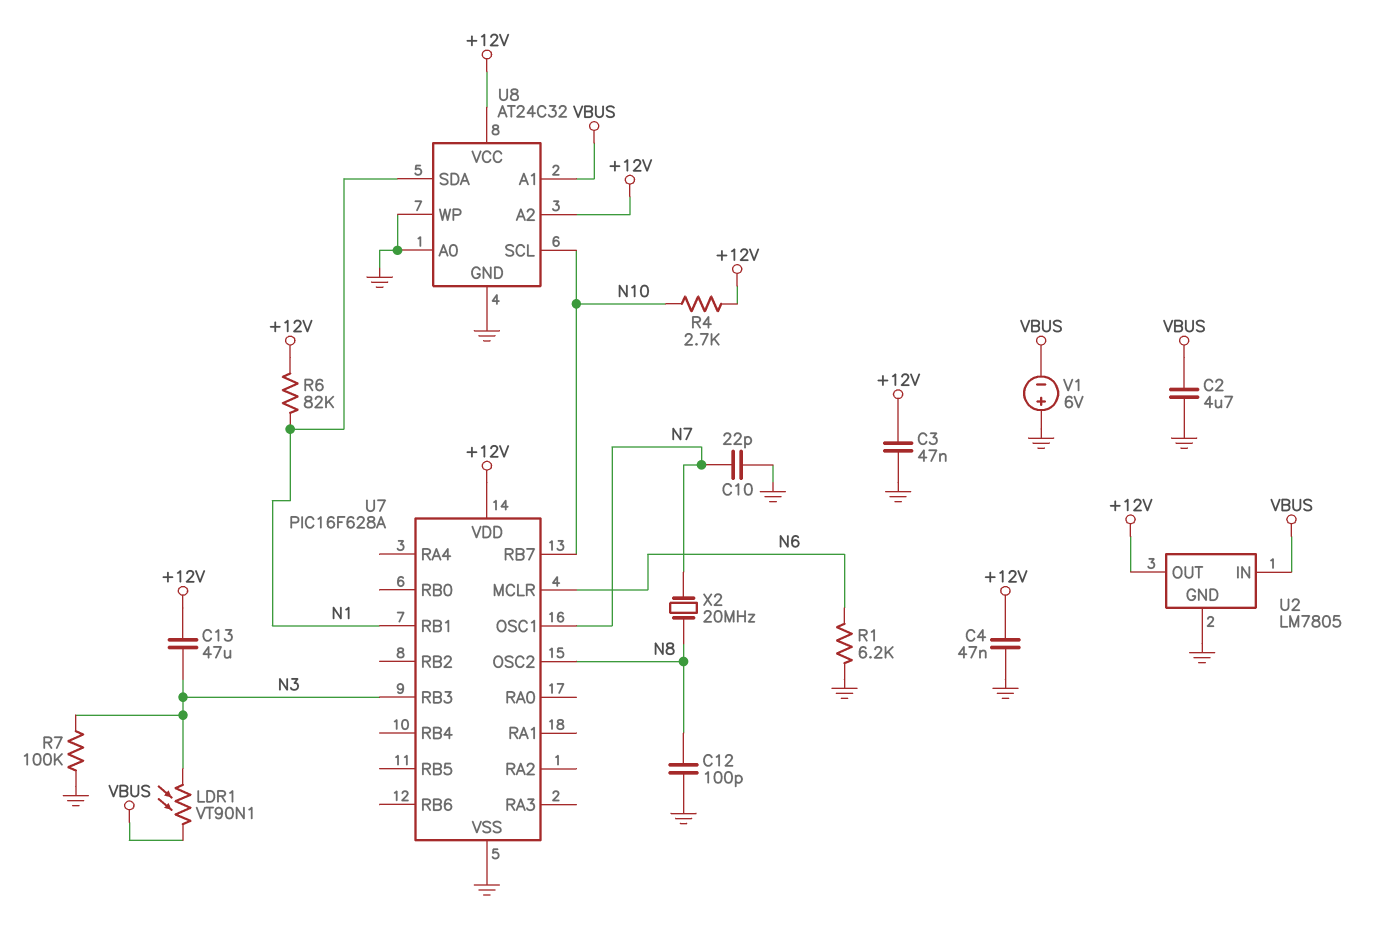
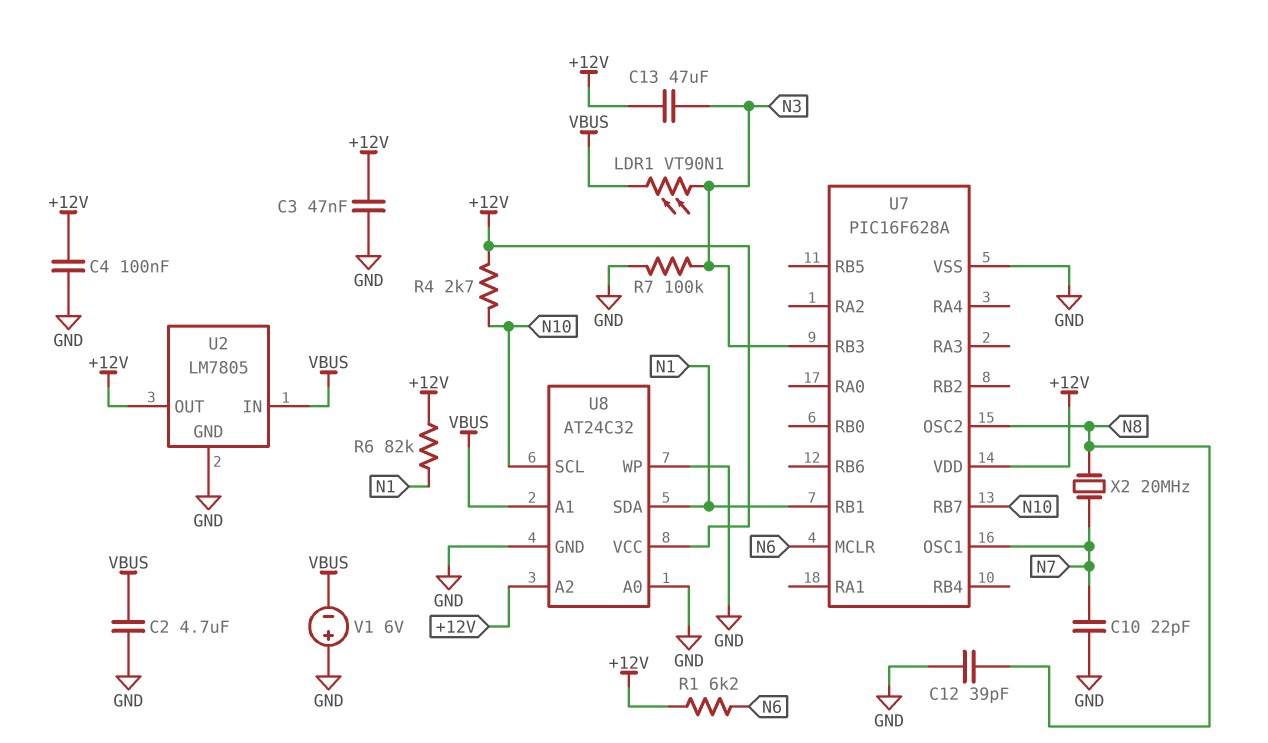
C4: 47nF (+12V, GND) -> 100nF (+12V, GND)
C12: 100pF (GND, N8) -> 39pF (GND, N8)
R1: 6.2k (GND, N6) -> 6.2k (+12V, N6)

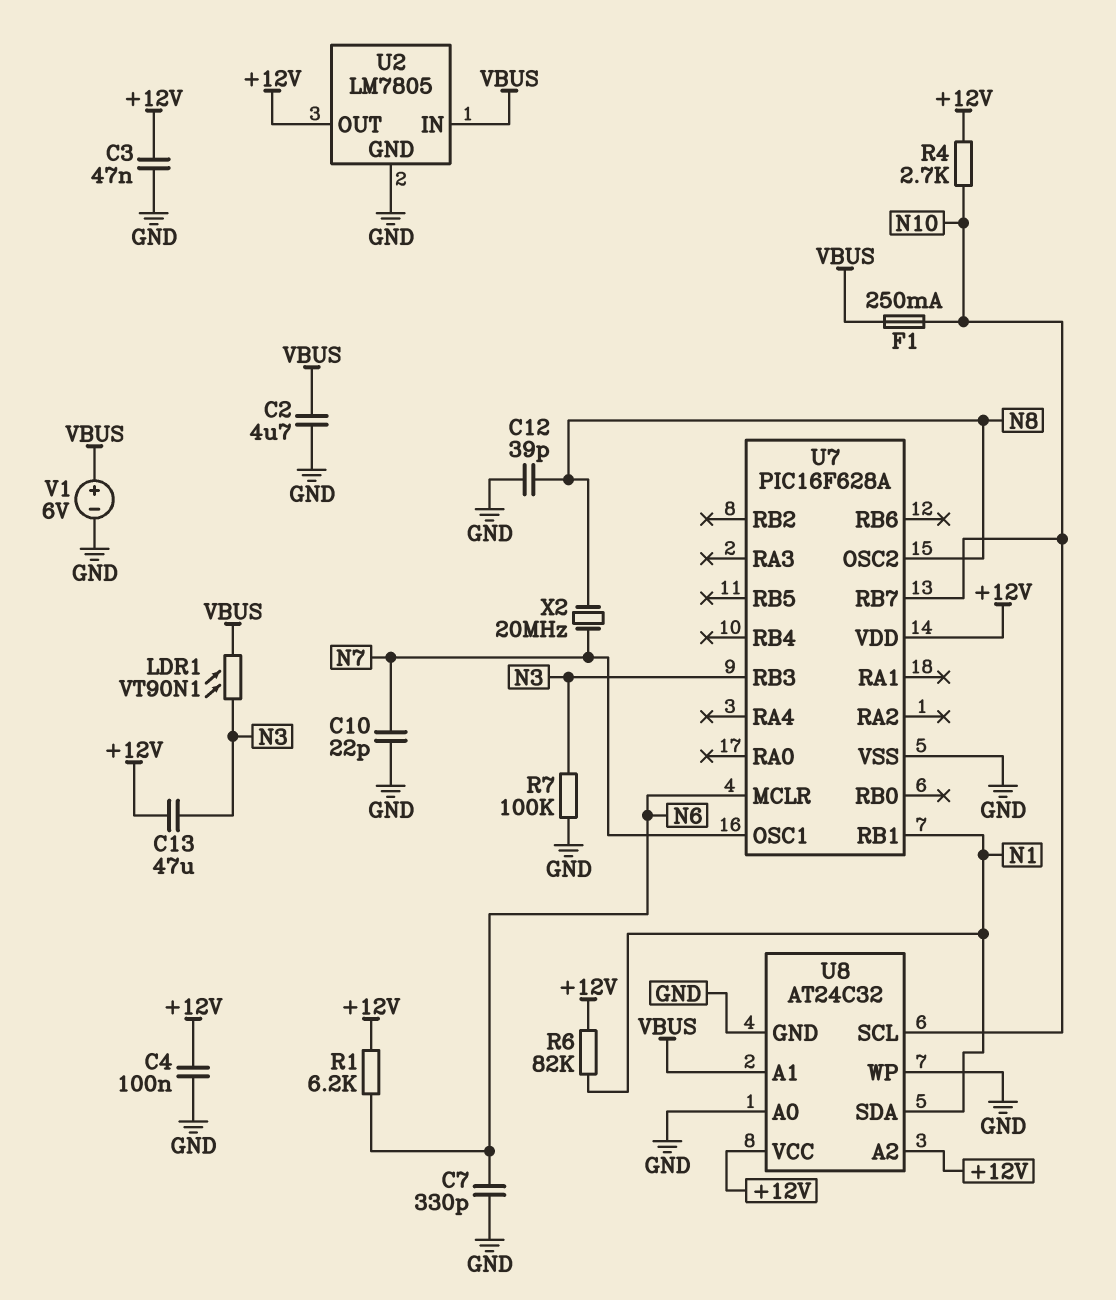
C7: none -> 330pF (GND, N6)
F1: none -> 250mA (N10, VBUS)
V1: 6V (plus GND, minus VBUS) -> 6V (plus VBUS, minus GND)

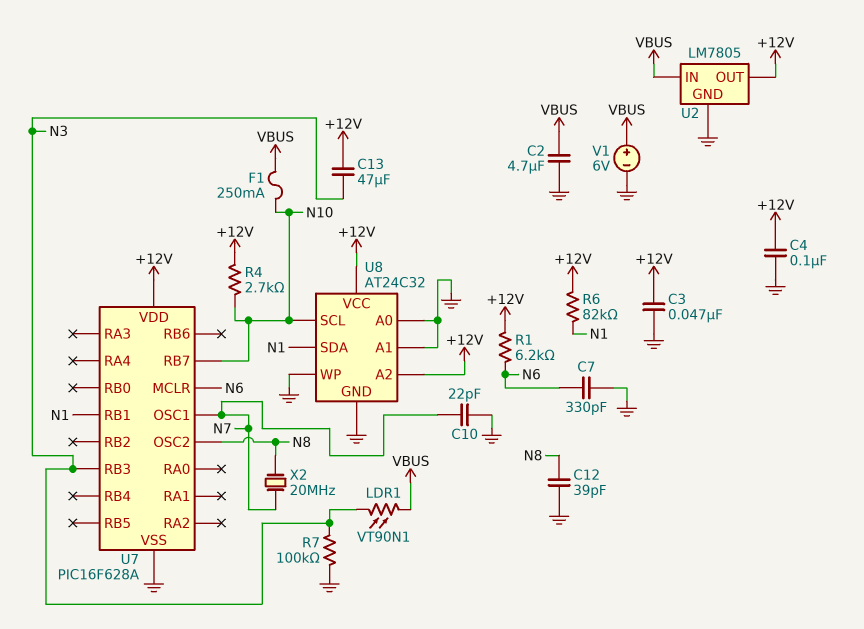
U8 pin A1: VBUS -> GND

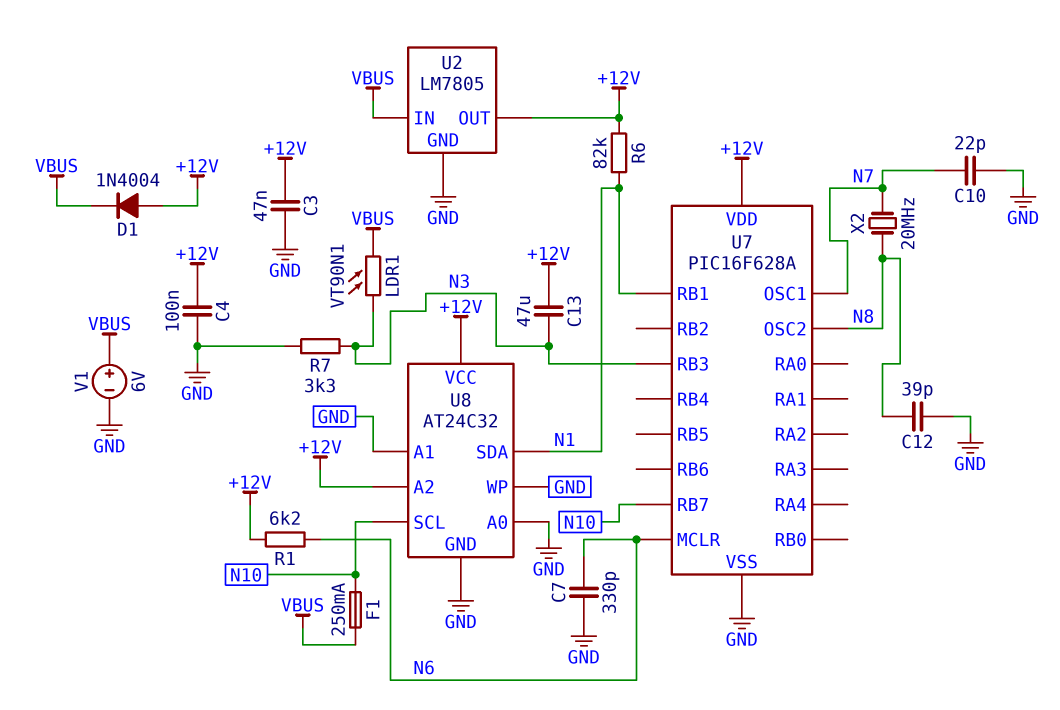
C2: 4.7uF (GND, VBUS) -> none
D1: none -> diode 1N4004 (A +12V, K VBUS)
R4: 2.7k (+12V, N10) -> none
R7: 100k (GND, N3) -> 3.3k (GND, N3)

